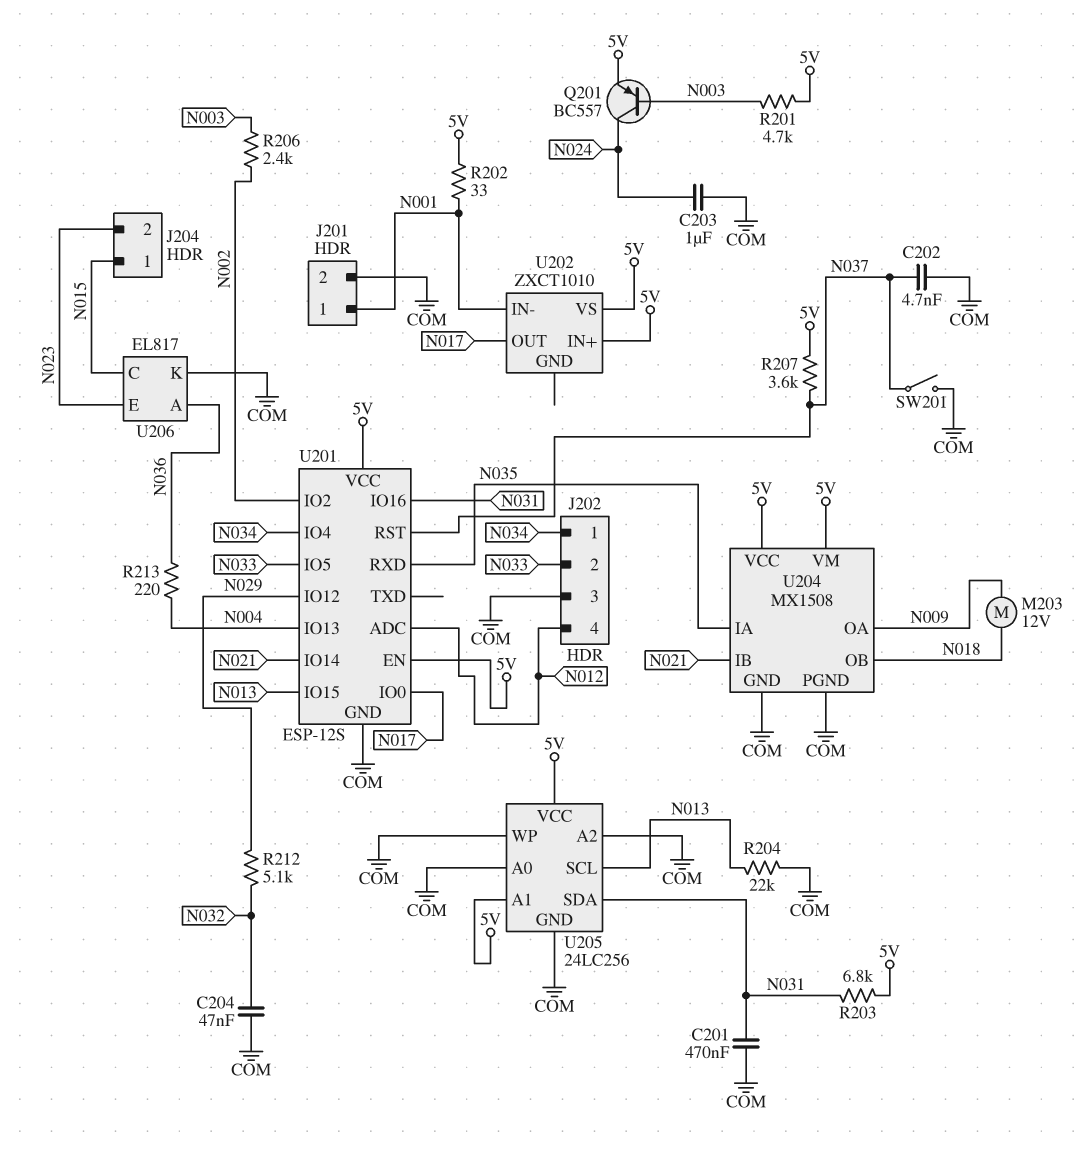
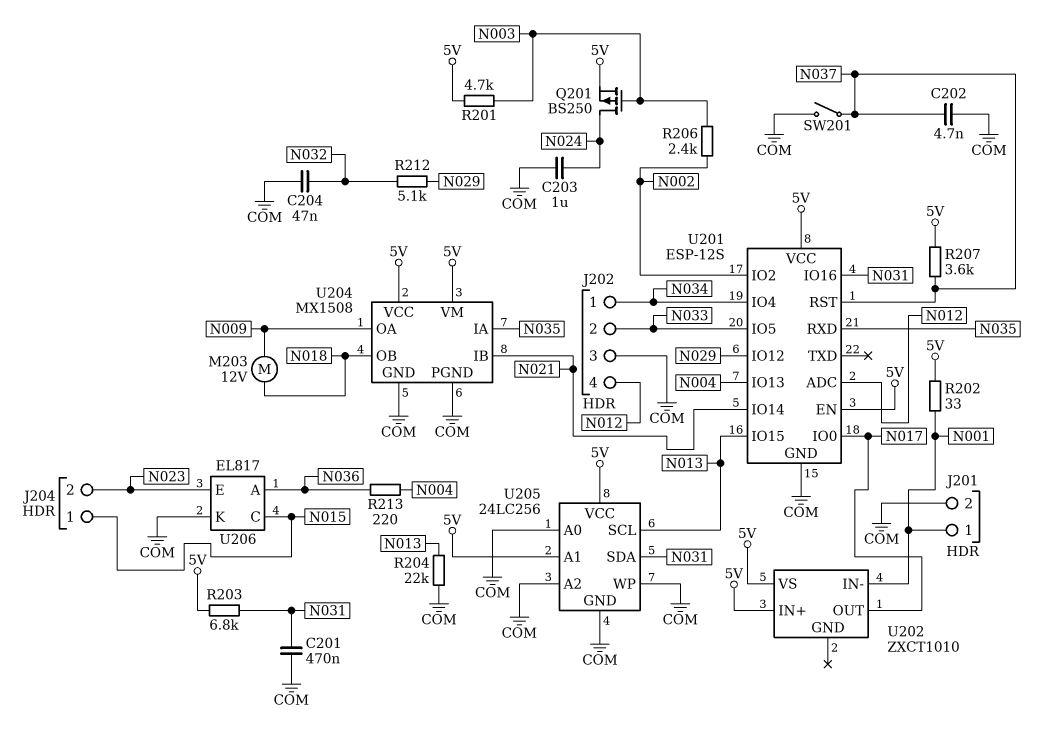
Q201: PNP BC557 (B N003, C N024, E 5V) -> PMOS BS250 (G N003, D N024, S 5V)

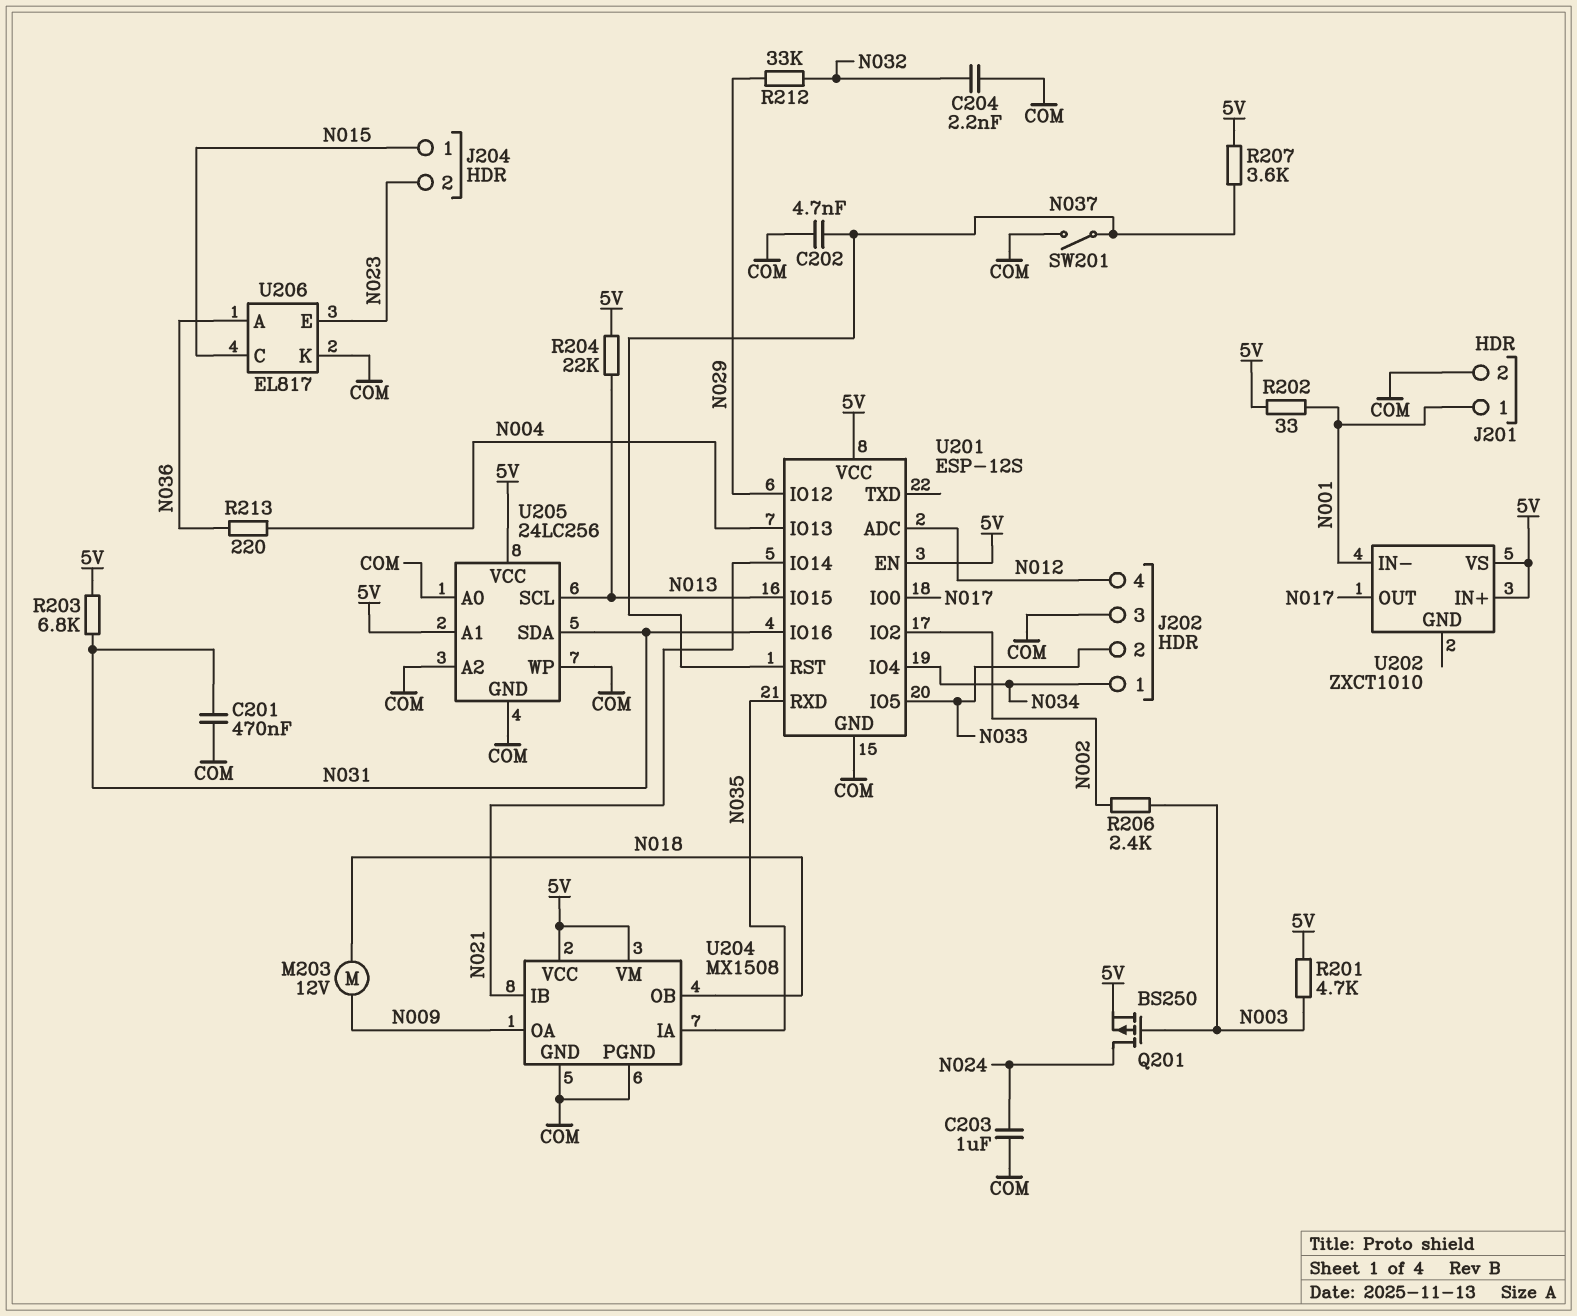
C204: 47nF (COM, N032) -> 2.2nF (COM, N032)
R204: 22k (COM, N013) -> 22k (5V, N013)
R212: 5.1k (N029, N032) -> 33k (N029, N032)

